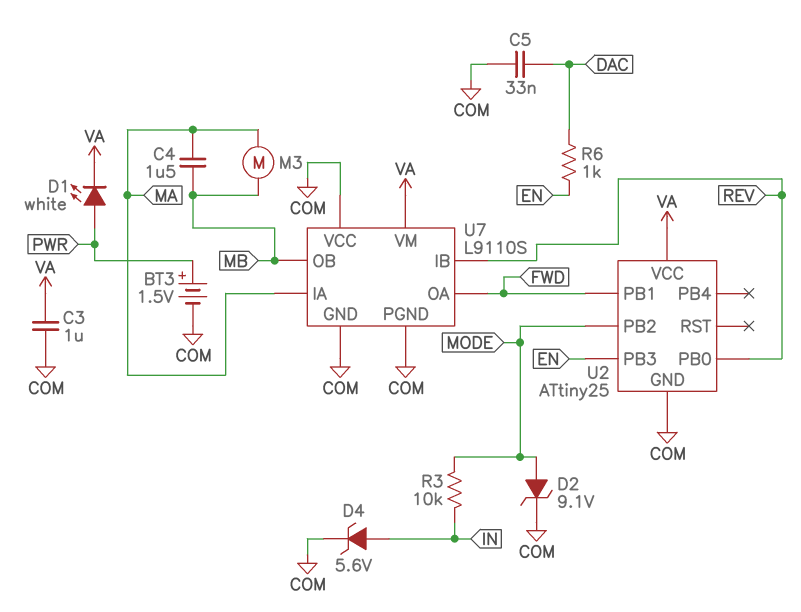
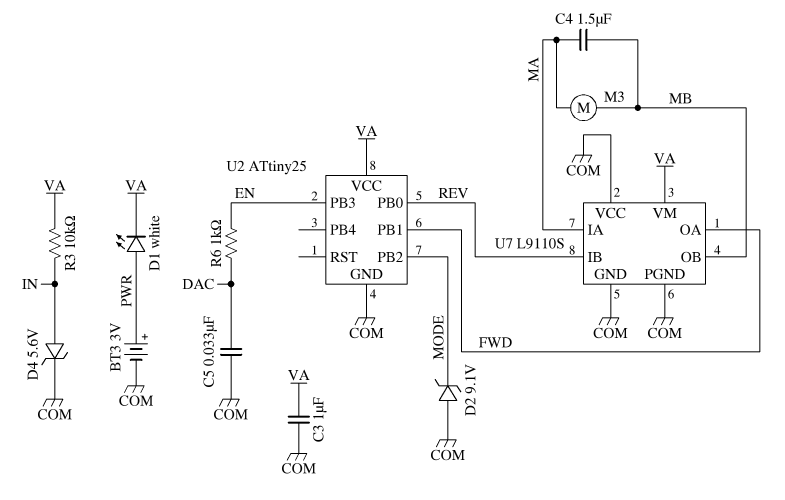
BT3: 1.5V (plus PWR, minus COM) -> 3V (plus PWR, minus COM)
D2: zener 9.1V (A MODE, K COM) -> zener 9.1V (A COM, K MODE)
R3: 10k (IN, MODE) -> 10k (IN, VA)

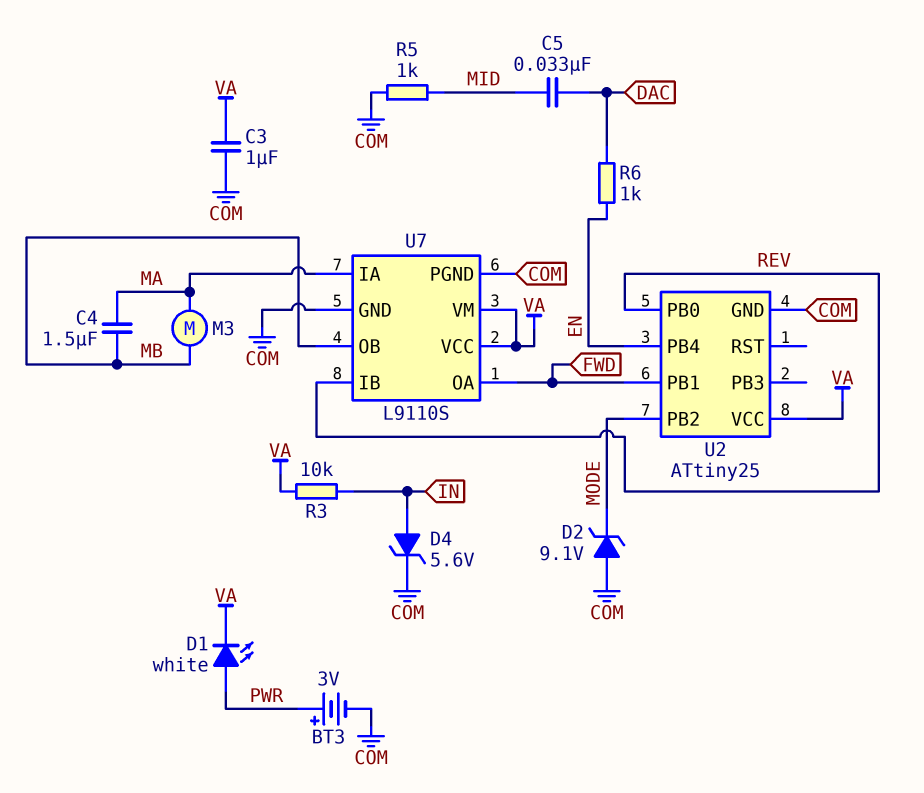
C5: 33nF (COM, DAC) -> 33nF (DAC, MID)
R5: none -> 1k (COM, MID)
U2 pin PB3: EN -> none
U2 pin PB4: none -> EN
U7 pin VCC: COM -> VA

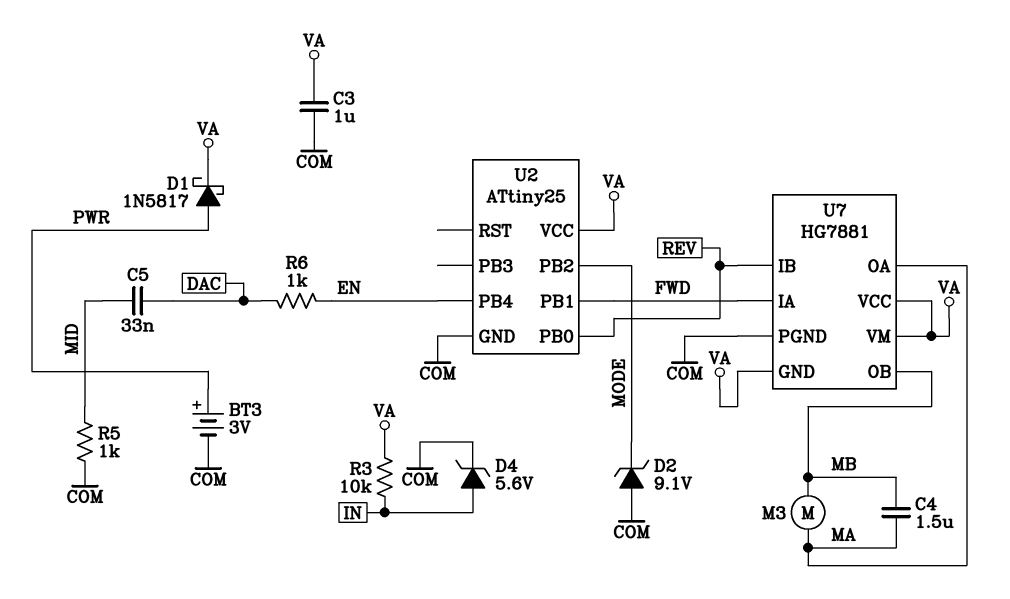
D1: LED white (A PWR, K VA) -> schottky 1N5817 (A PWR, K VA)
U7: L9110S -> HG7881
U7 pin GND: COM -> VA
U7 pin IA: MA -> FWD
U7 pin OA: FWD -> MA

